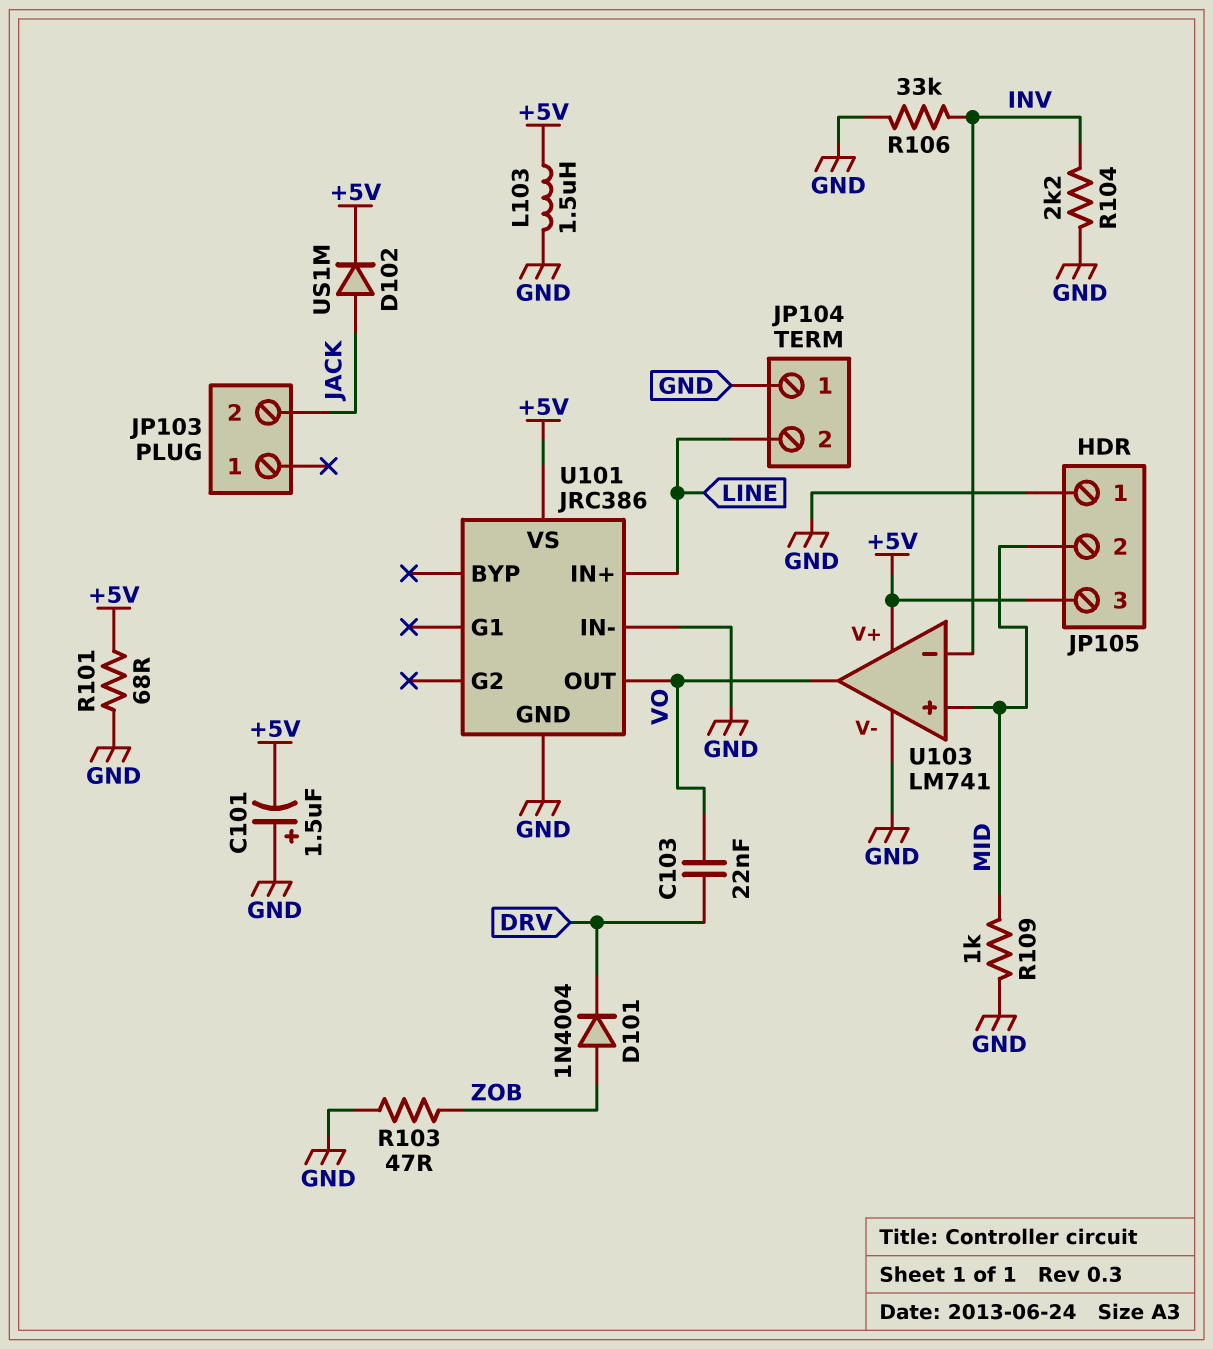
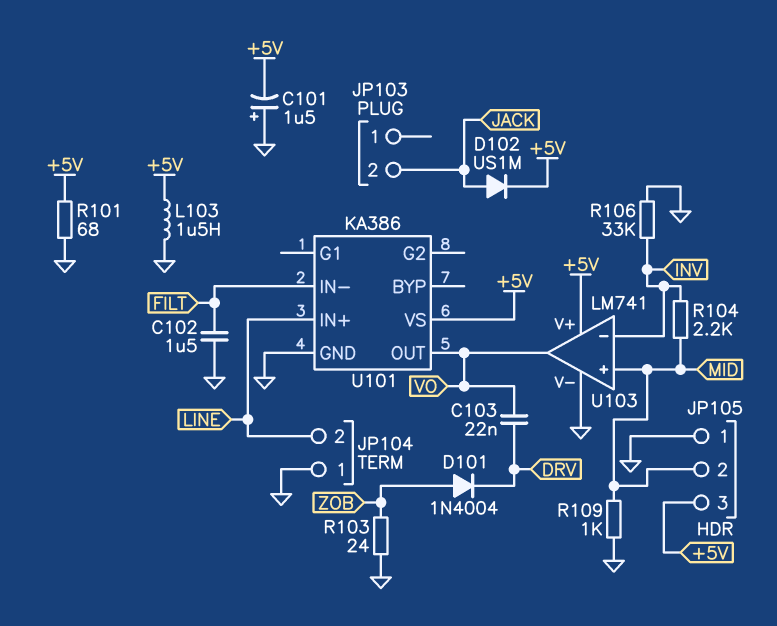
C102: none -> 1.5uF (FILT, GND)
R103: 47 (GND, ZOB) -> 24 (GND, ZOB)
R104: 2.2k (GND, INV) -> 2.2k (INV, MID)
U101: JRC386 -> KA386
U101 pin IN-: GND -> FILT

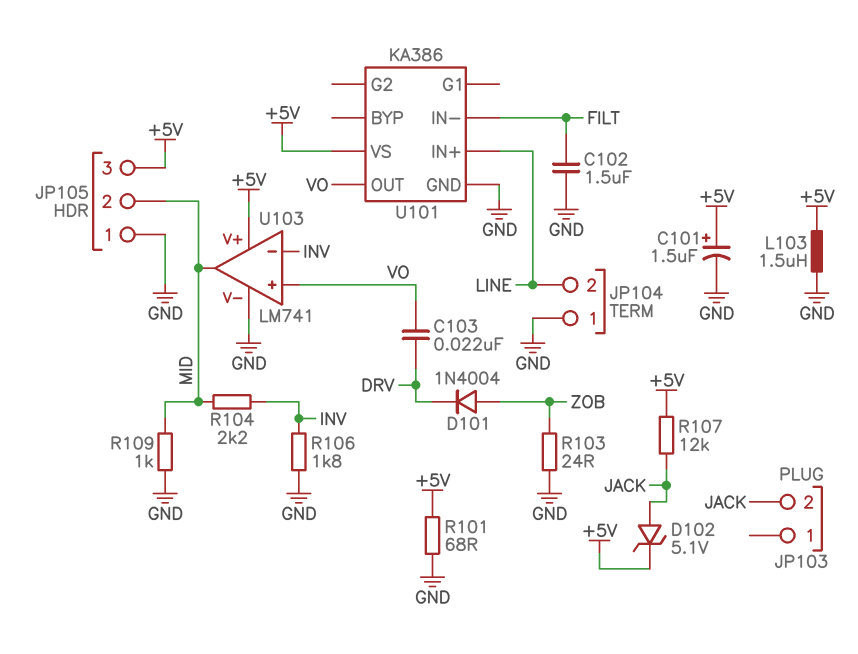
C101: 1.5uF (plus GND, minus +5V) -> 1.5uF (plus +5V, minus GND)
D102: diode US1M (A JACK, K +5V) -> zener 5.1V (A JACK, K +5V)
R106: 33k (GND, INV) -> 1.8k (GND, INV)
R107: none -> 12k (+5V, JACK)
U103 pin in+: MID -> VO
U103 pin out: VO -> MID

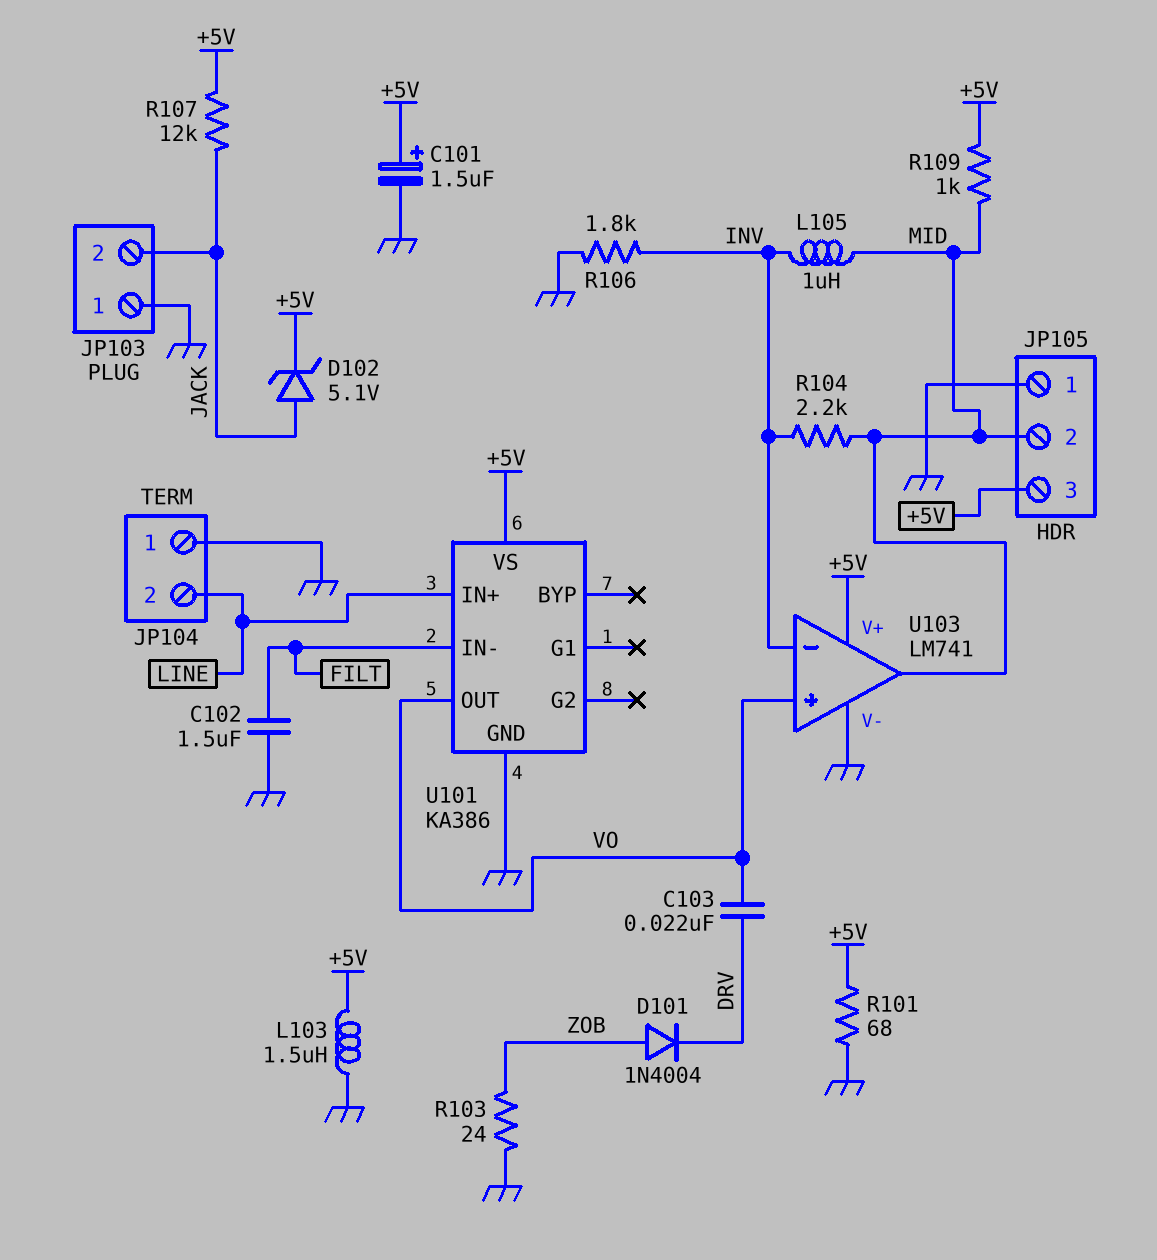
JP103 pin 1: none -> GND
L105: none -> 1uH (INV, MID)
R109: 1k (GND, MID) -> 1k (+5V, MID)

